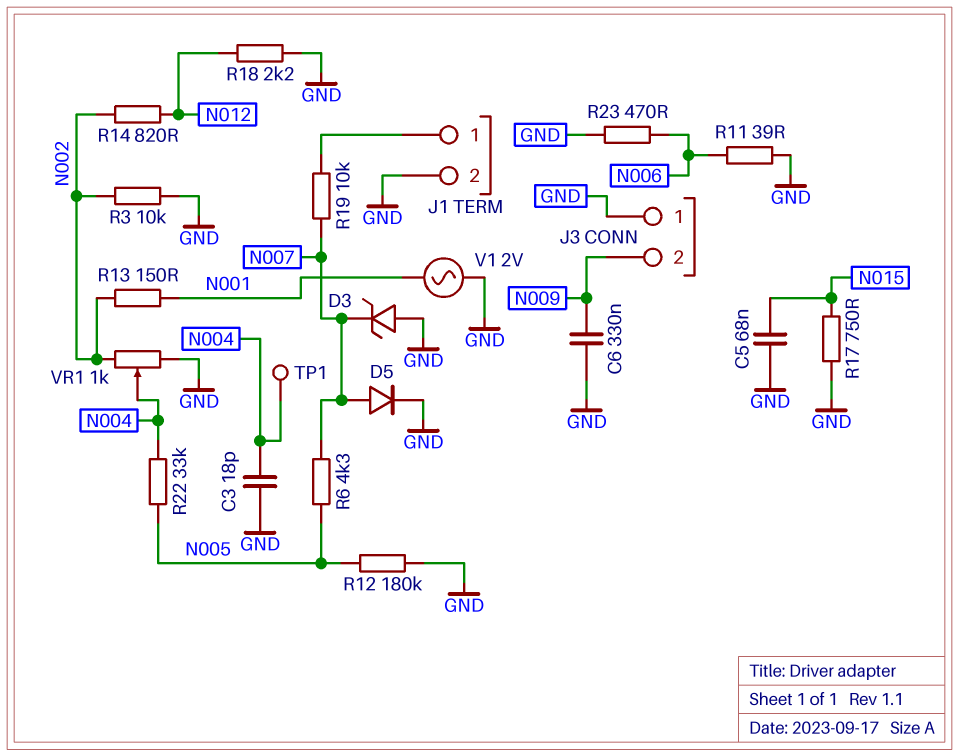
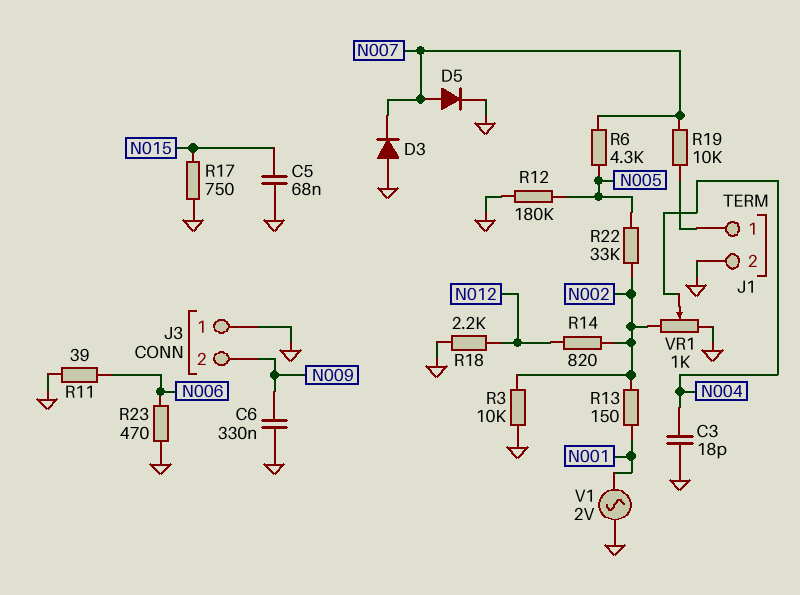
D3: zener (A GND, K N007) -> diode (A GND, K N007)
R22: 33k (N004, N005) -> 33k (N002, N005)
TP1: test point (N004) -> none

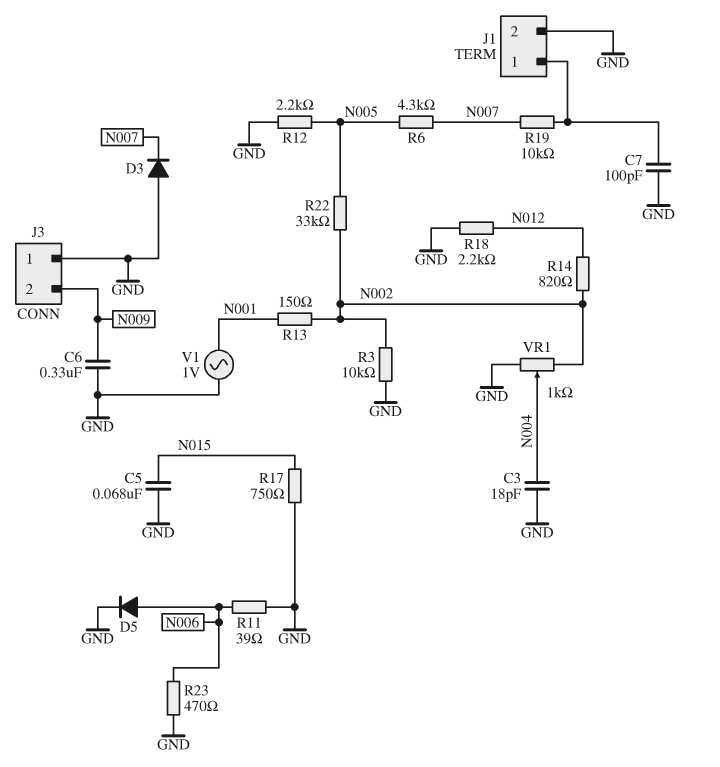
C7: none -> 100pF (GND, J1/1)
D5: diode (A N007, K GND) -> diode (A N006, K GND)
R12: 180k (GND, N005) -> 2.2k (GND, N005)
V1: AC 2V (GND, N001) -> AC 1V (GND, N001)

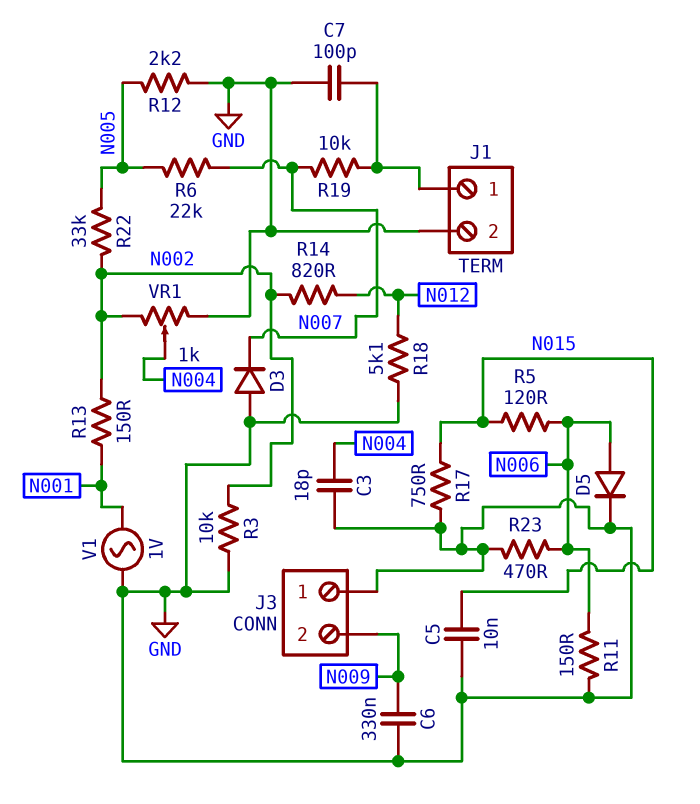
C5: 68nF (GND, N015) -> 10nF (GND, N015)
R5: none -> 120 (N006, N015)
R6: 4.3k (N005, N007) -> 22k (N005, N007)
R11: 39 (GND, N006) -> 150 (GND, N006)
R18: 2.2k (GND, N012) -> 5.1k (GND, N012)

